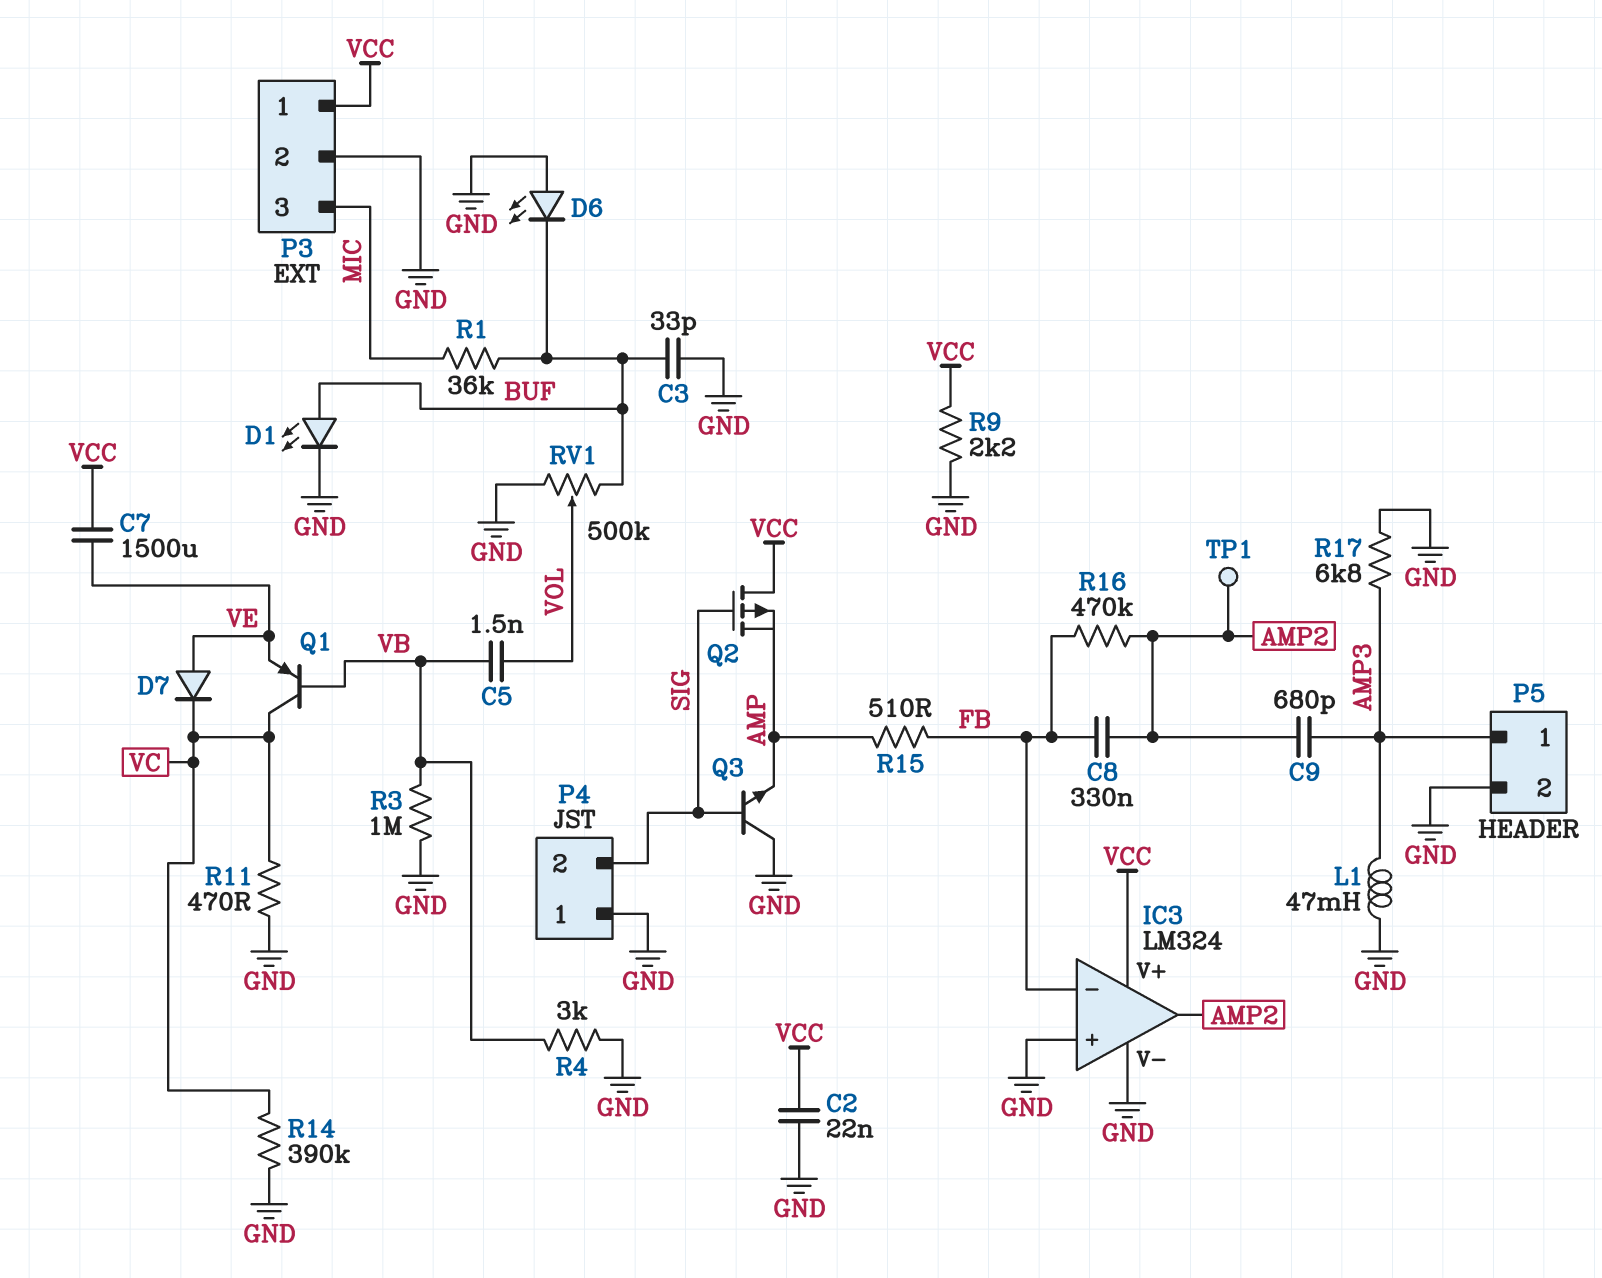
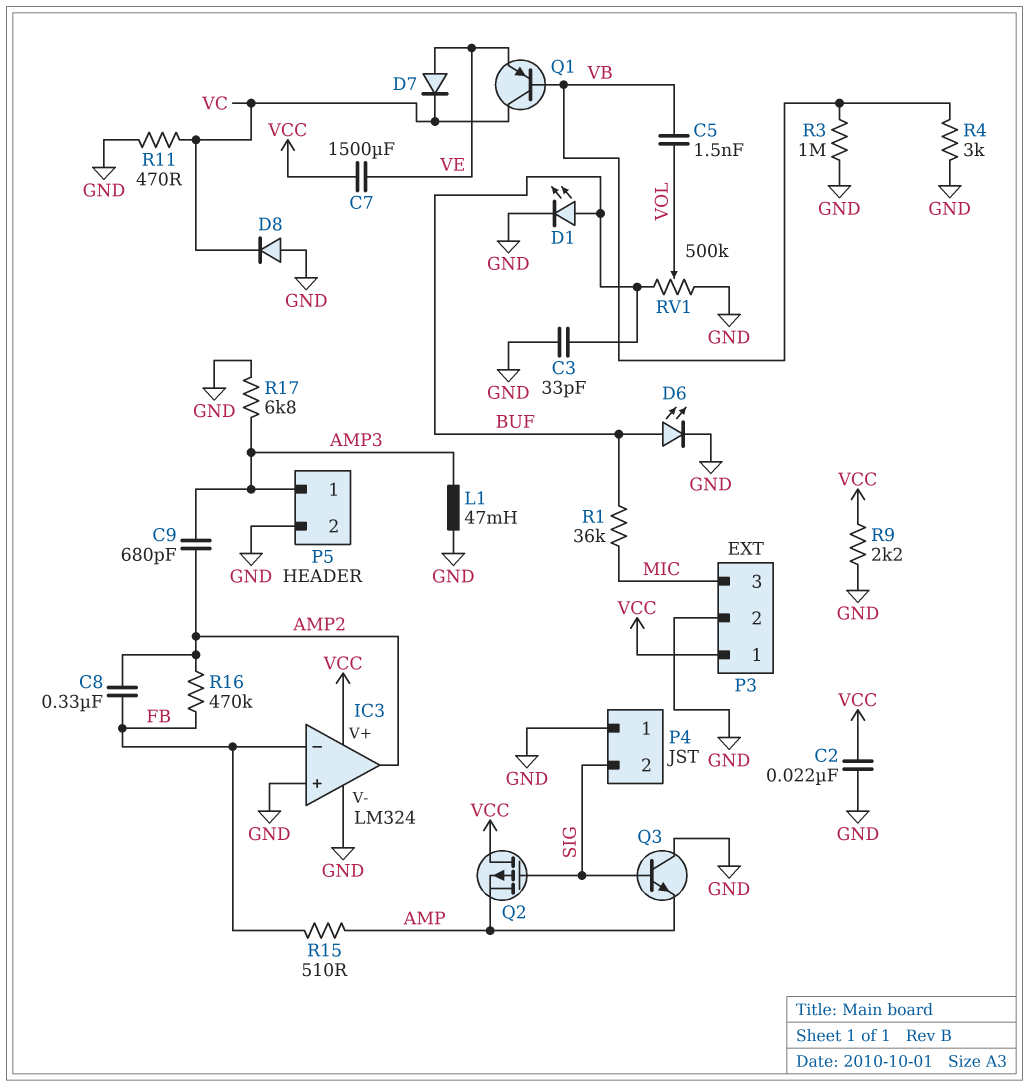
D6: LED (A GND, K BUF) -> LED (A BUF, K GND)
D8: none -> diode (A GND, K VC)
R14: 390k (GND, VC) -> none
TP1: test point (AMP2) -> none

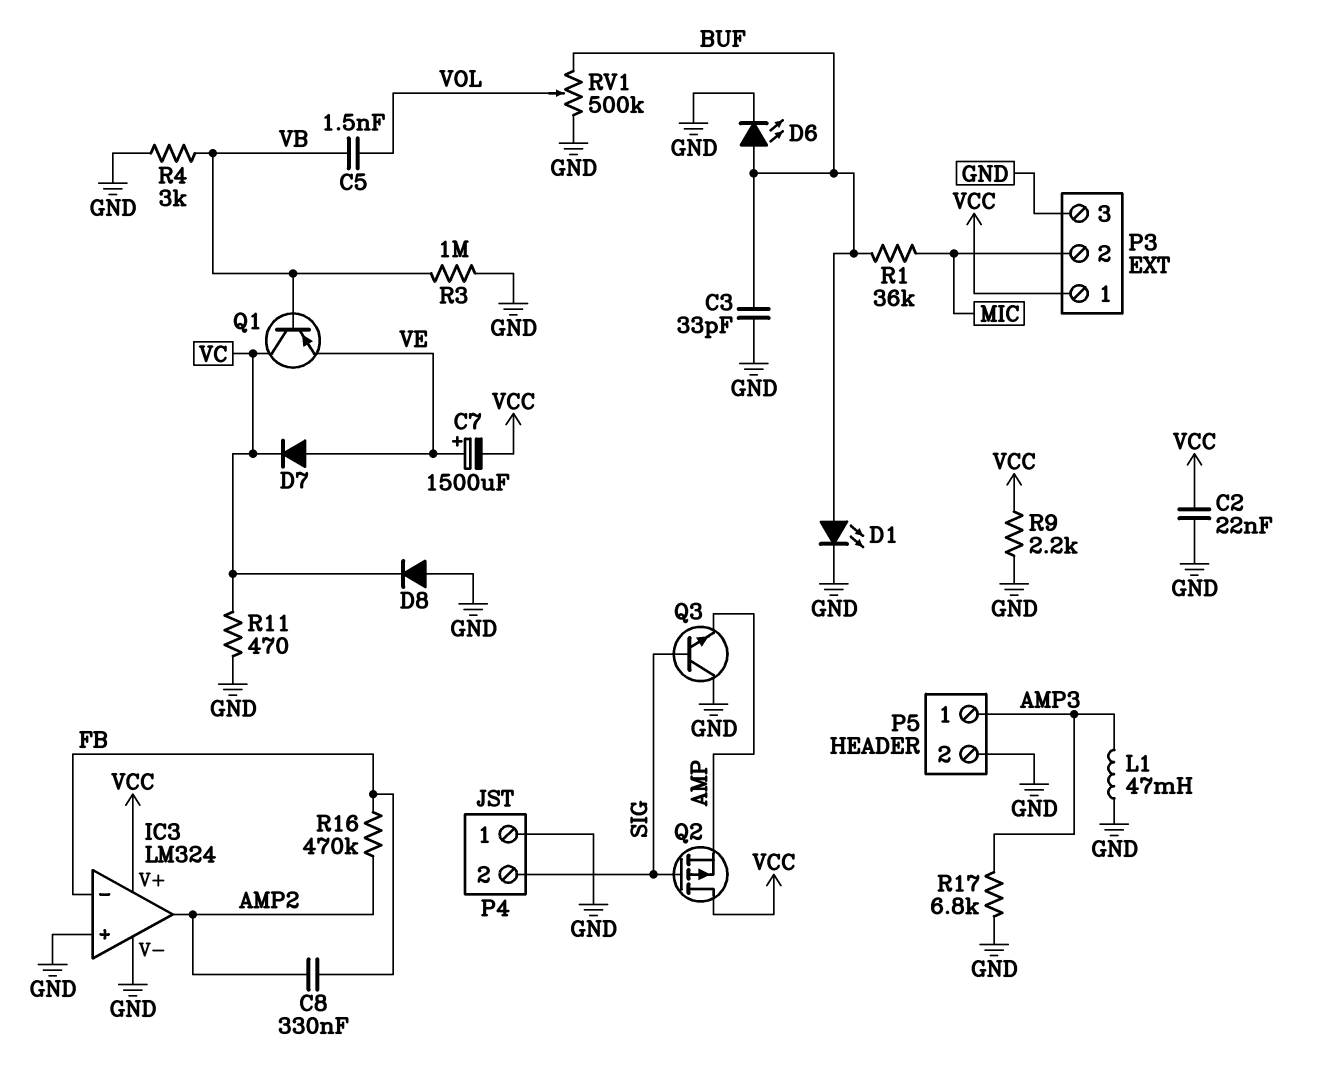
C7: 1500uF (VCC, VE) -> 1500uF (plus VE, minus VCC)
C9: 680pF (AMP2, AMP3) -> none
P3 pin 2: GND -> MIC
P3 pin 3: MIC -> GND
R15: 510 (AMP, FB) -> none

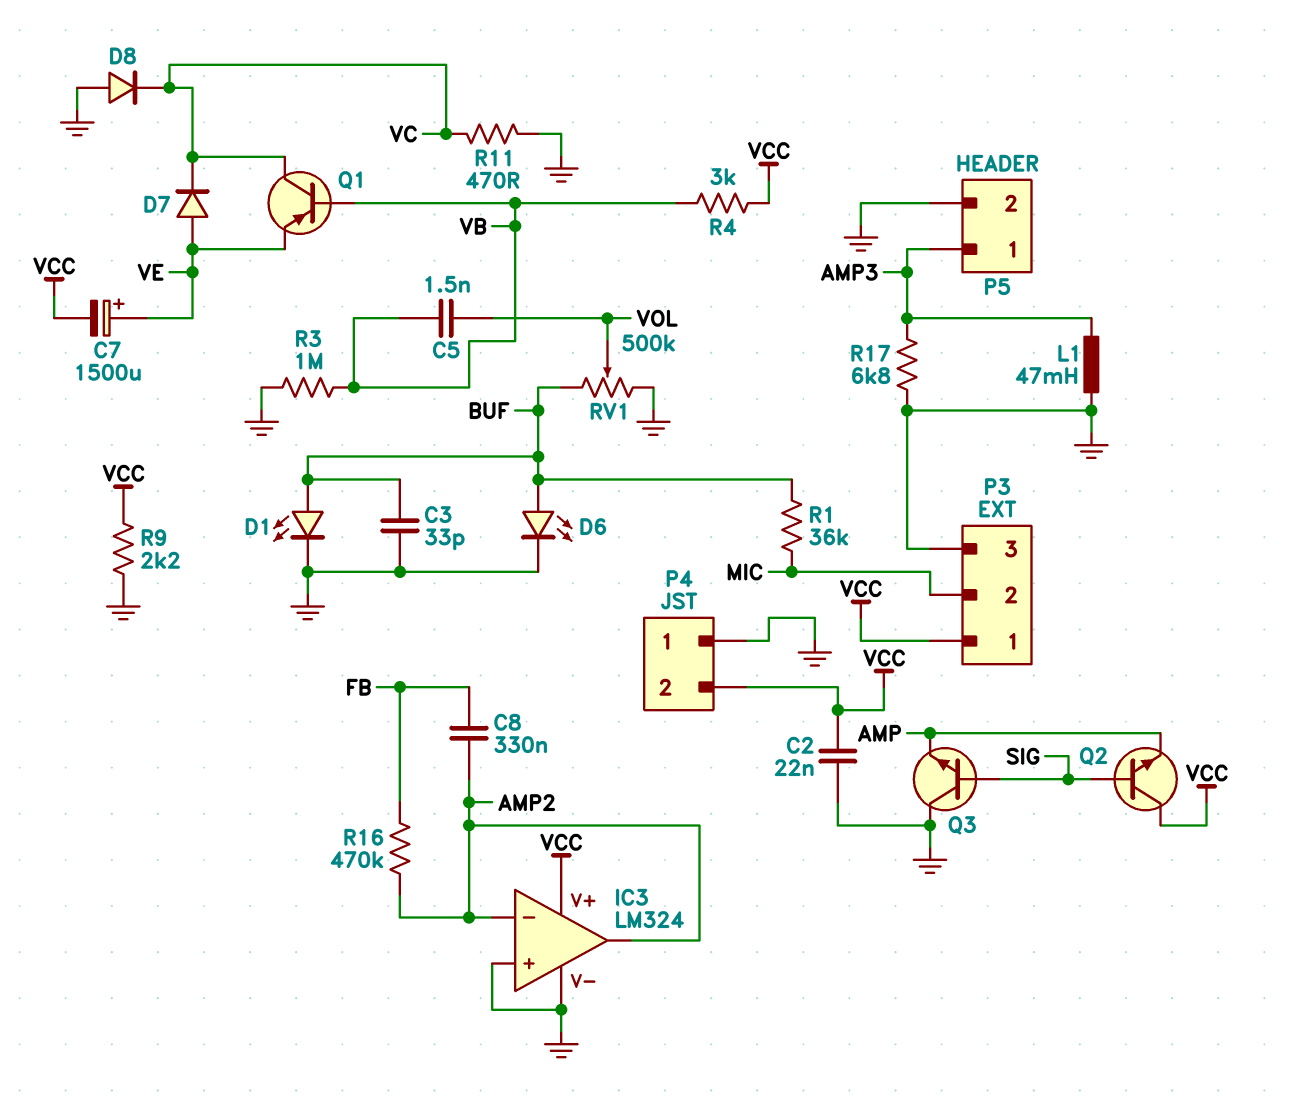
IC3 pin in-: FB -> AMP2
P4 pin 2: SIG -> VCC
Q2: PMOS (G SIG, D VCC, S AMP) -> NPN (B SIG, C VCC, E AMP)
R4: 3k (GND, VB) -> 3k (VB, VCC)

